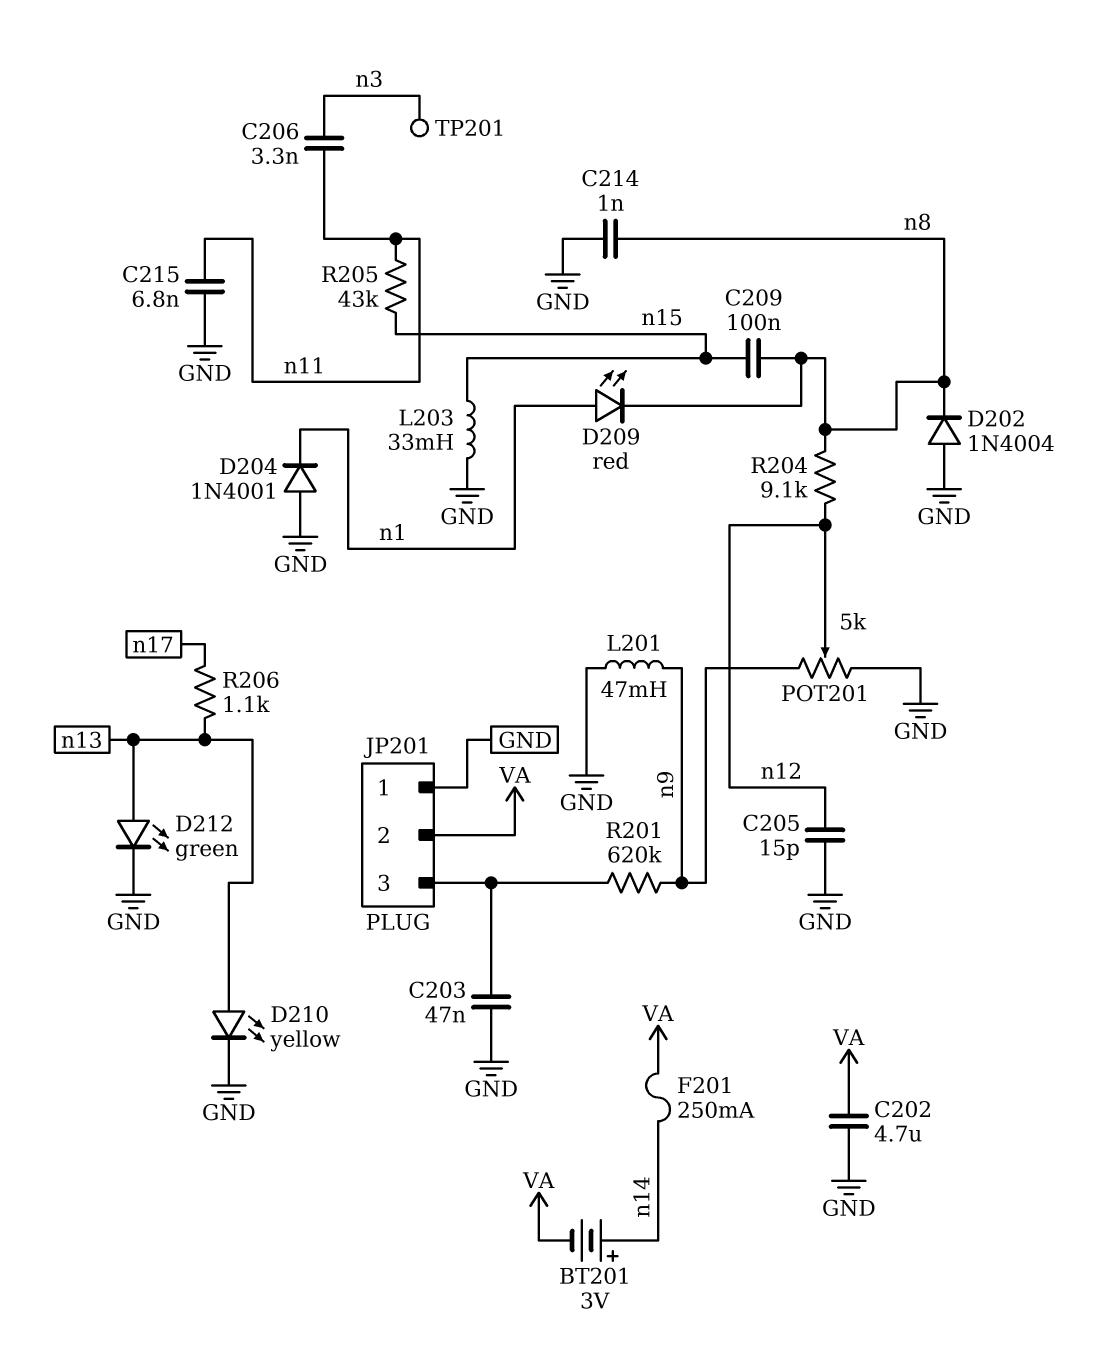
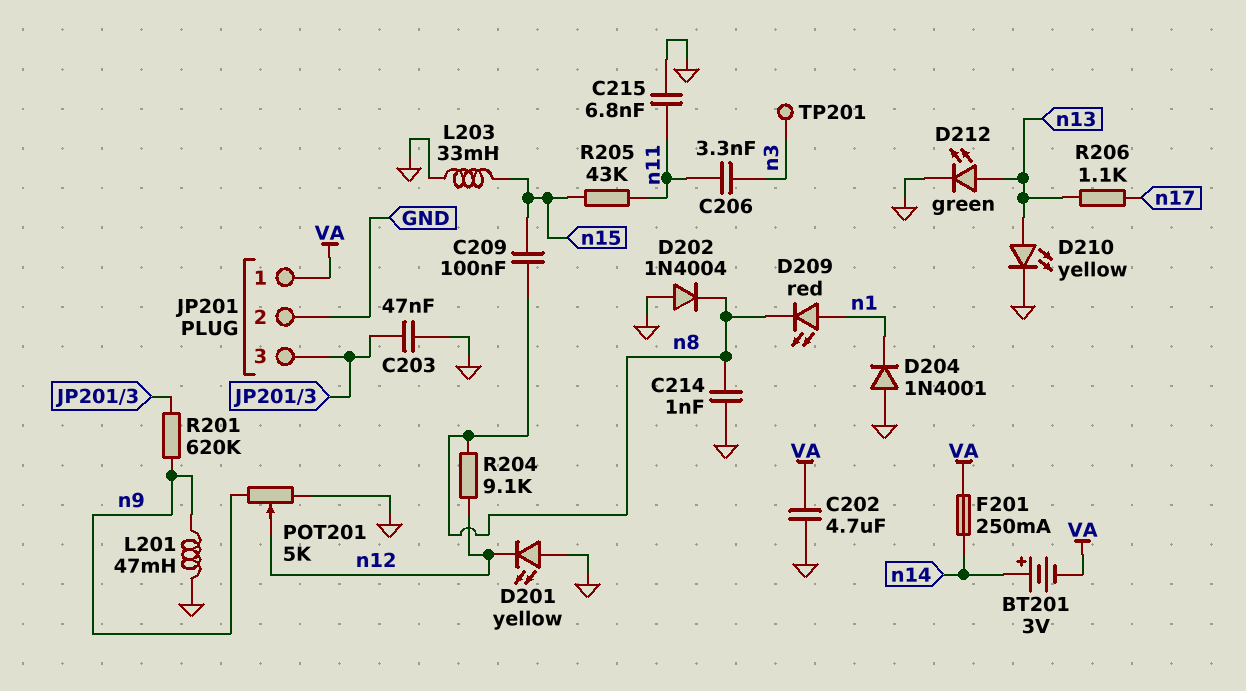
C205: 15pF (GND, n12) -> none
D201: none -> LED yellow (A GND, K n12)
JP201 pin 1: GND -> VA
JP201 pin 2: VA -> GND

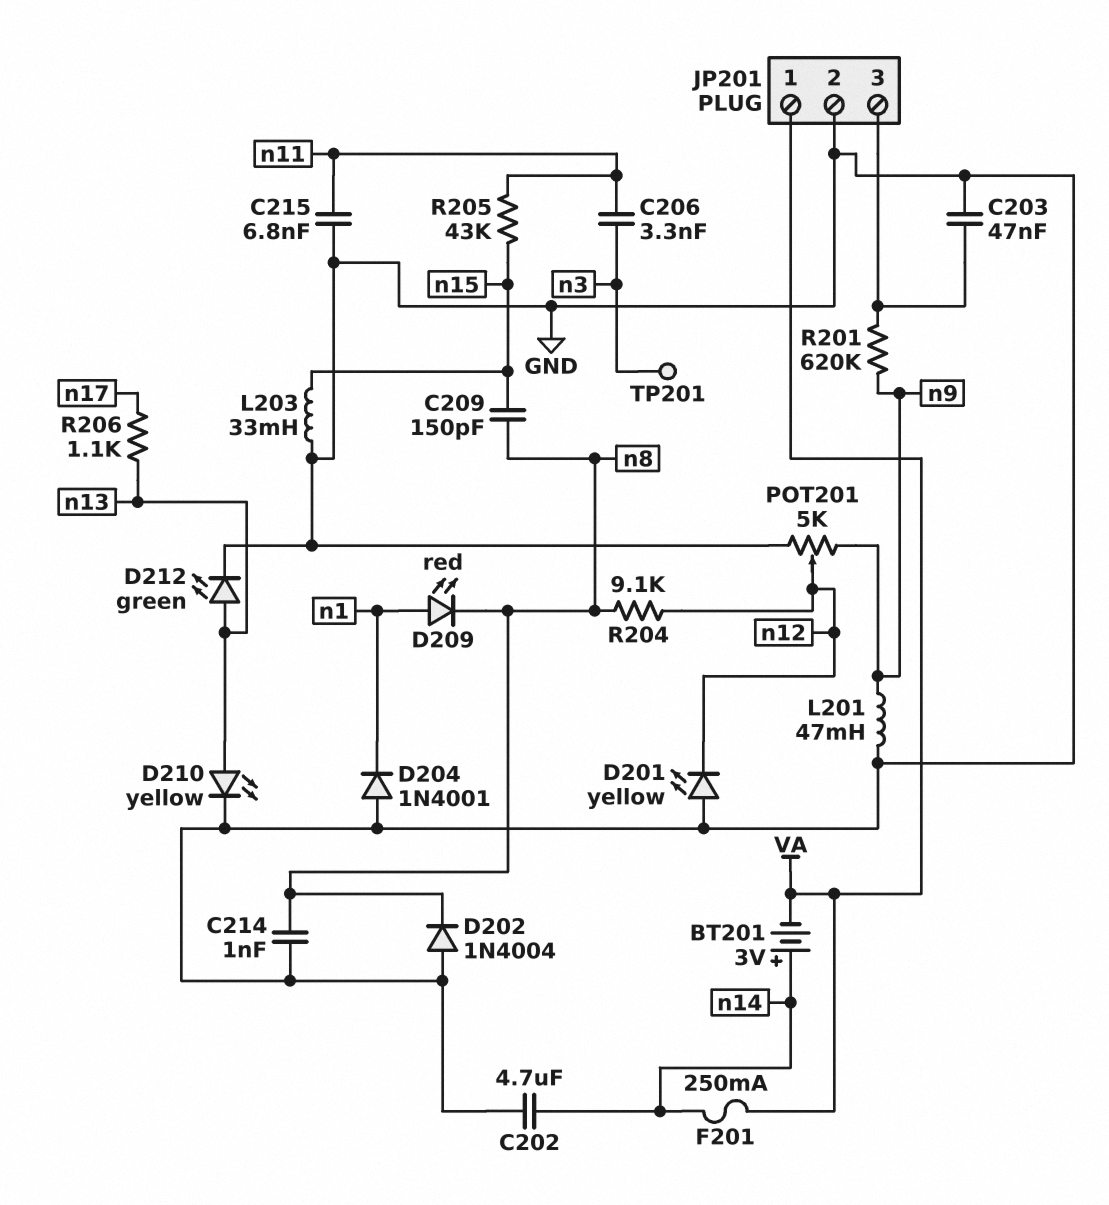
C202: 4.7uF (GND, VA) -> 4.7uF (GND, n14)
C209: 100nF (n8, n15) -> 150pF (n8, n15)

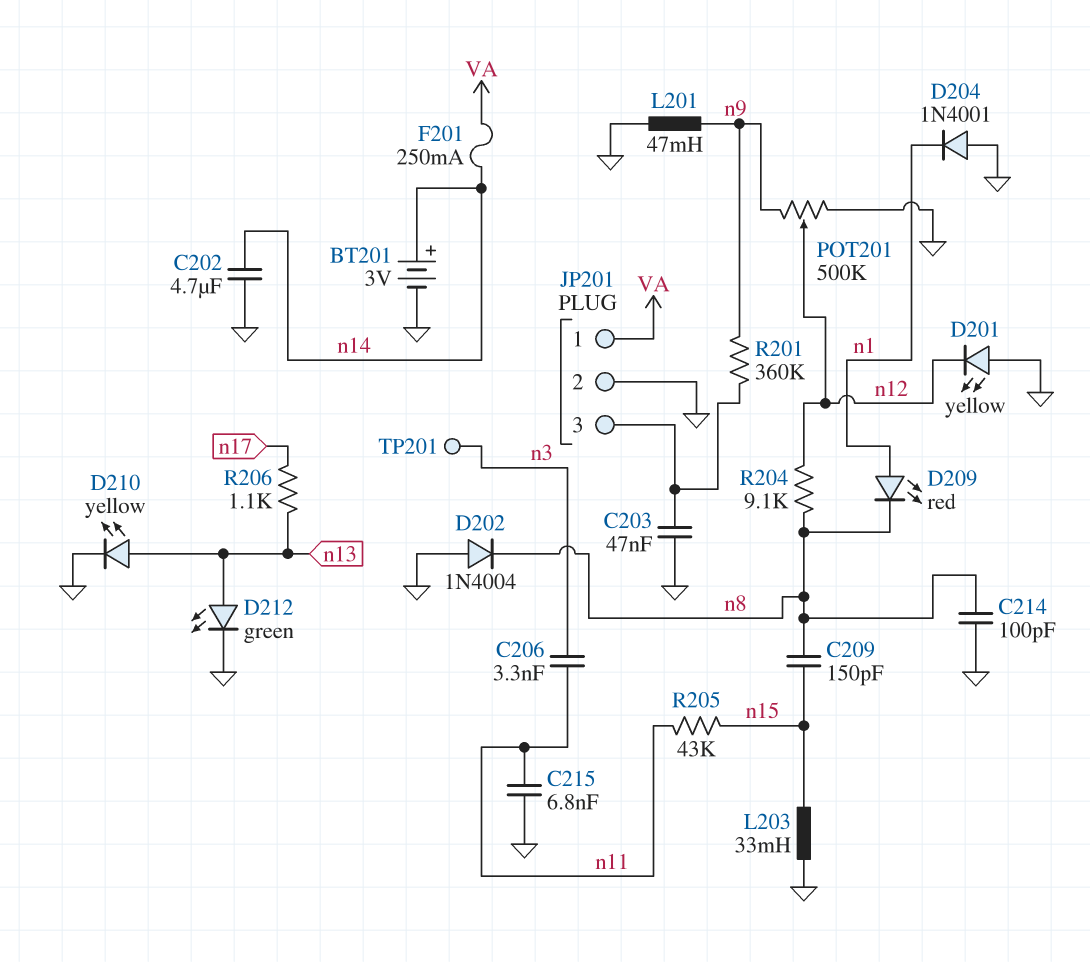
BT201: 3V (plus n14, minus VA) -> 3V (plus n14, minus GND)
C214: 1nF (GND, n8) -> 100pF (GND, n8)
POT201: 5k (GND, n9, wiper n12) -> 500k (GND, n9, wiper n12)
R201: 620k (JP201/3, n9) -> 360k (JP201/3, n9)

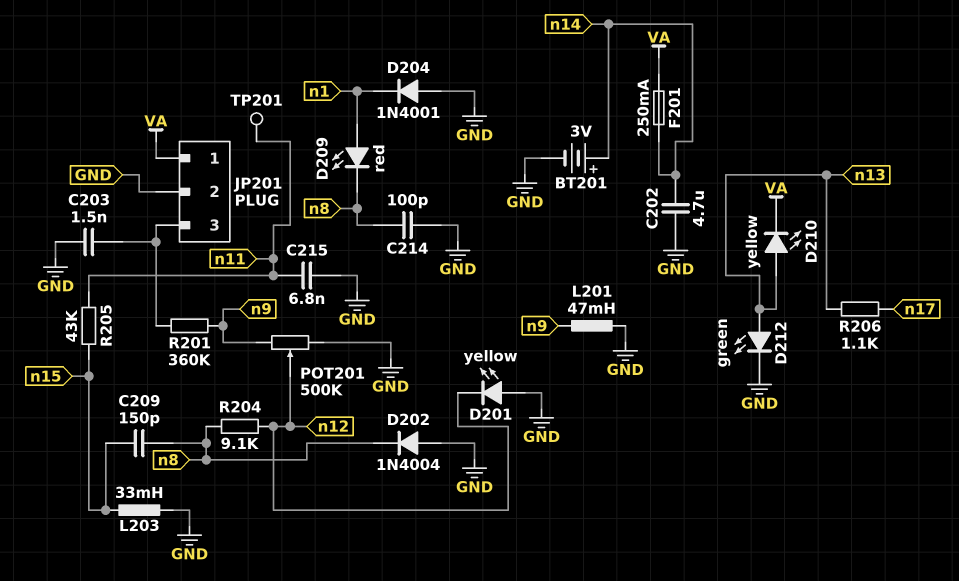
C203: 47nF (GND, JP201/3) -> 1.5nF (GND, JP201/3)
C206: 3.3nF (n3, n11) -> none
D210: LED yellow (A n13, K GND) -> LED yellow (A n13, K VA)
TP201: test point (n3) -> test point (n11)

